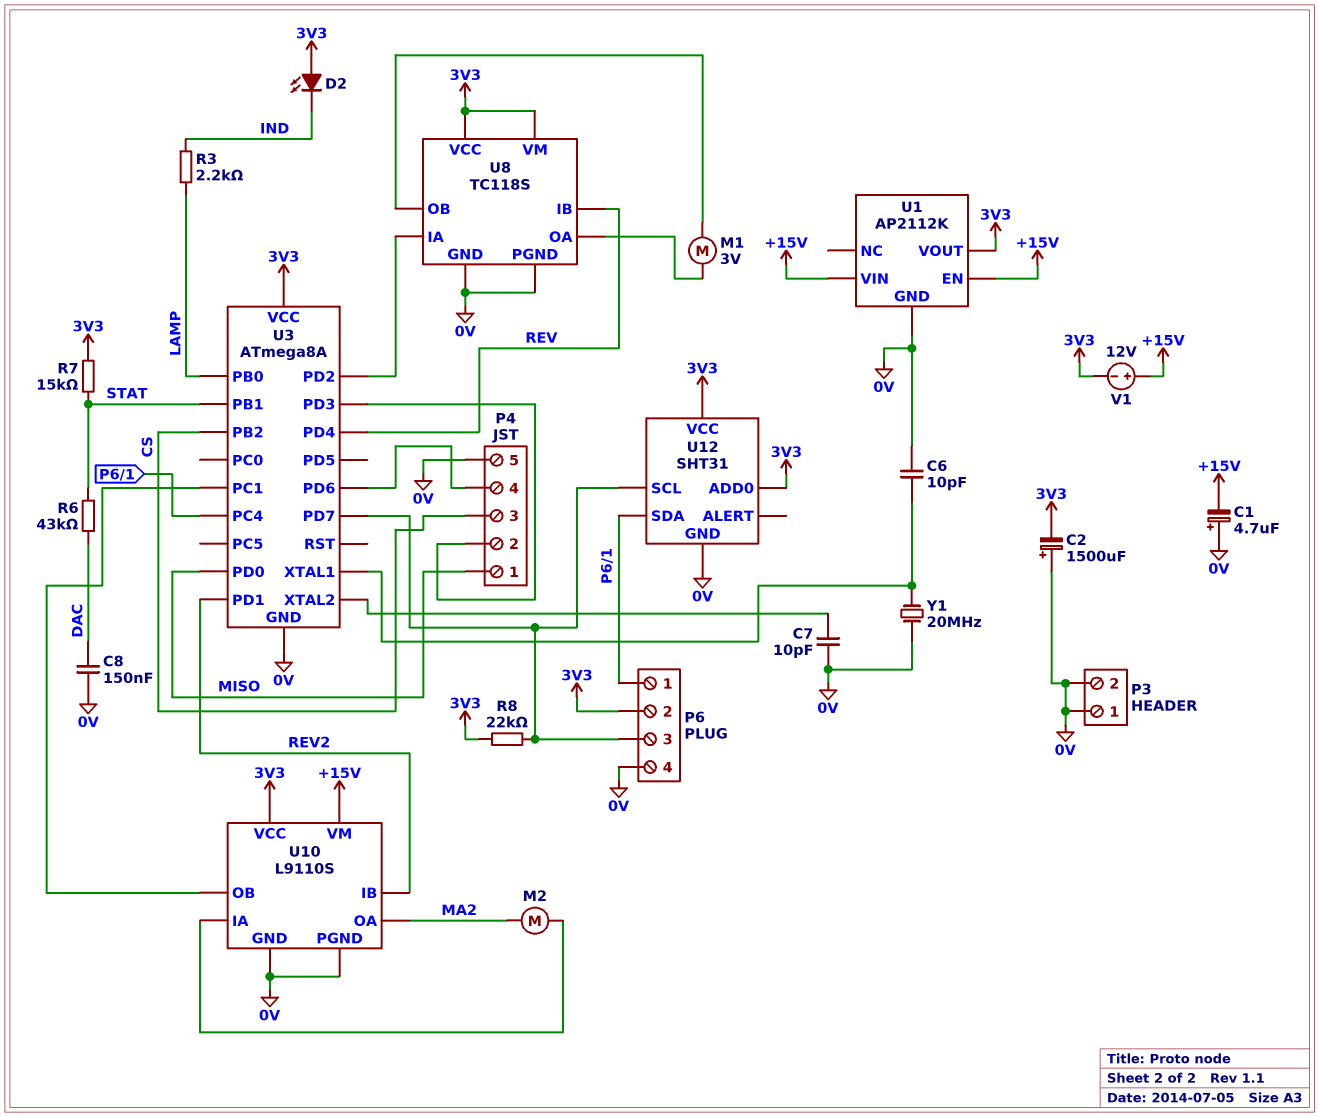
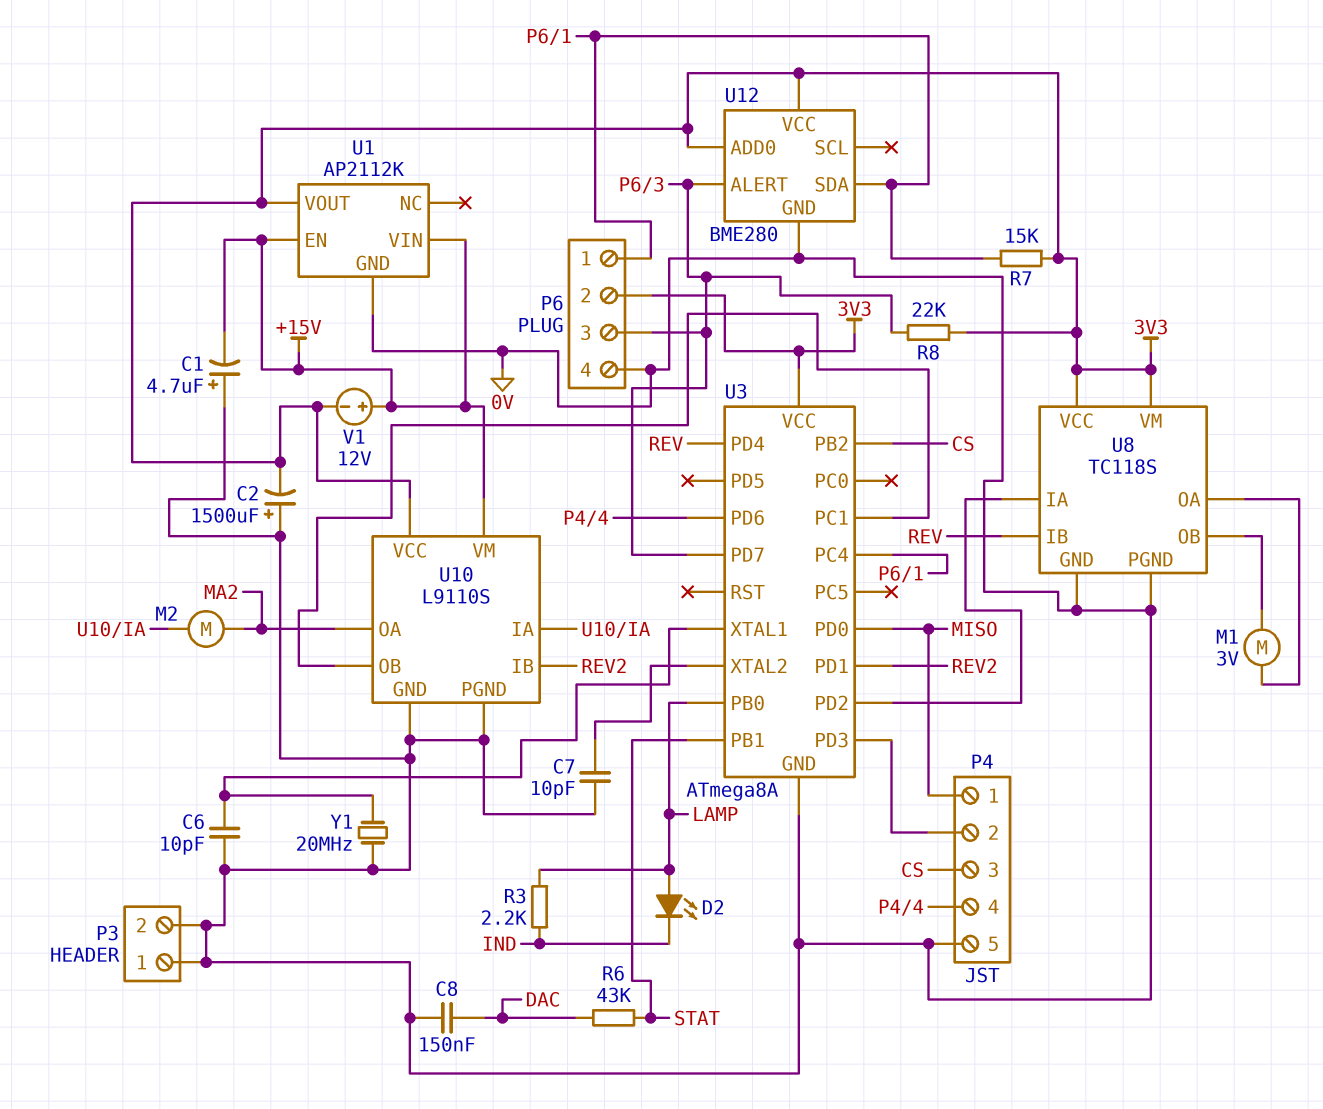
D2: LED (A 3V3, K IND) -> LED (A LAMP, K IND)
R7: 15k (3V3, STAT) -> 15k (3V3, P6/1)
U12: SHT31 -> BME280
U12 pin ALERT: none -> P6/3
U12 pin SCL: P6/3 -> none

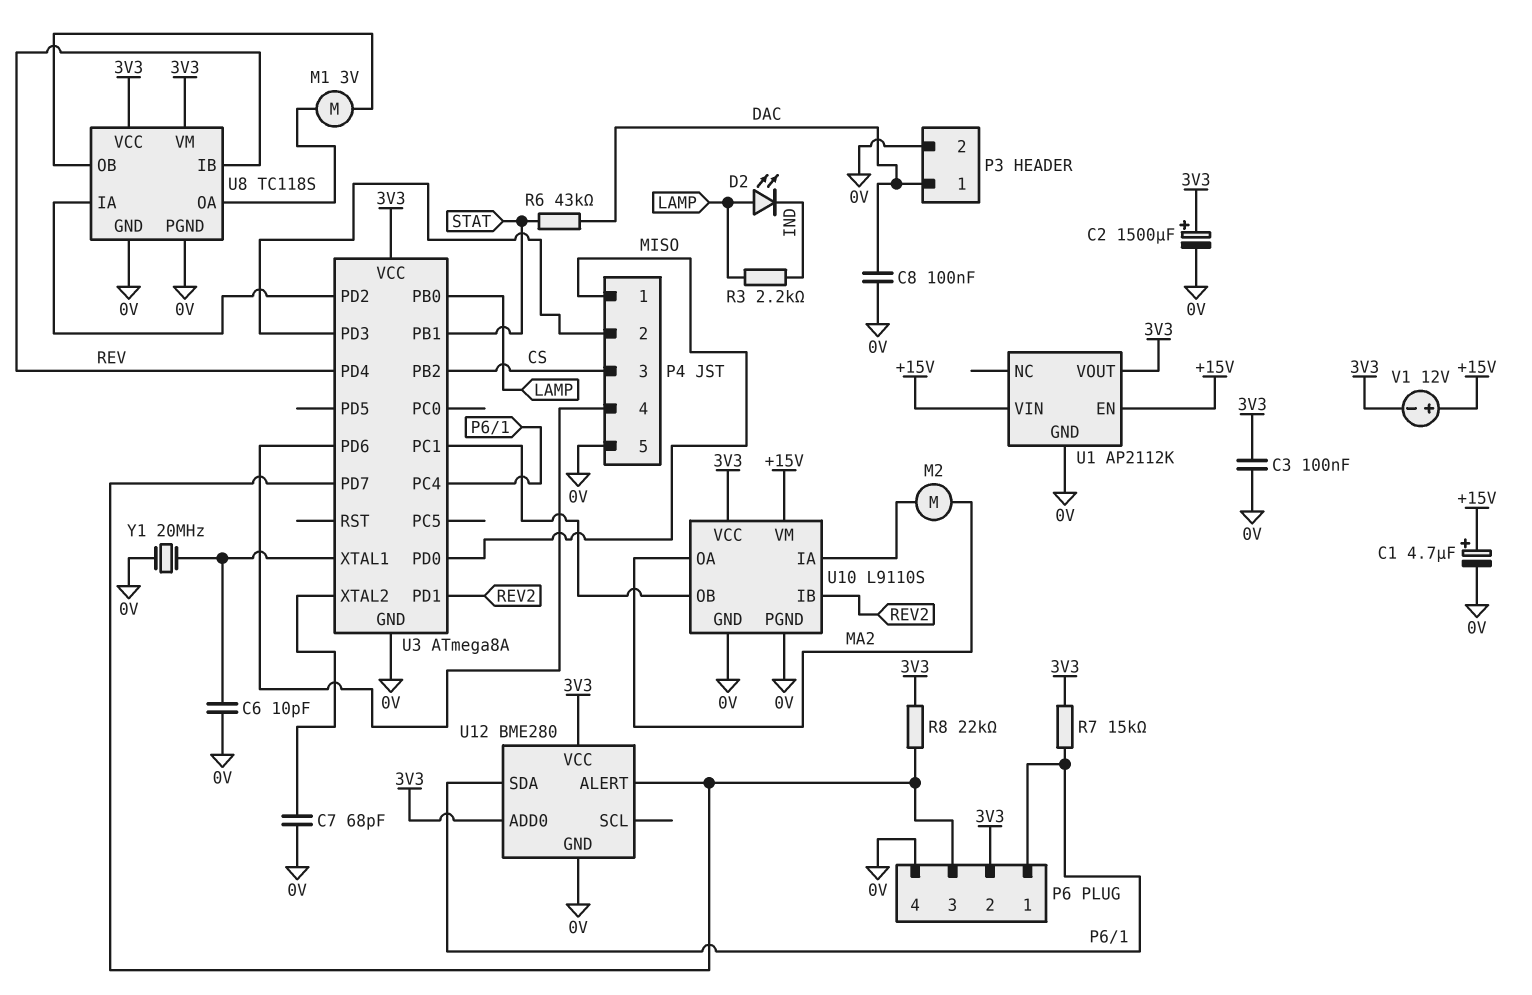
C1: 4.7uF (plus 0V, minus +15V) -> 4.7uF (plus +15V, minus 0V)
C2: 1500uF (plus 0V, minus 3V3) -> 1500uF (plus 3V3, minus 0V)
C3: none -> 100nF (0V, 3V3)
C7: 10pF (0V, U3/XTAL2) -> 68pF (0V, U3/XTAL2)
C8: 150nF (0V, DAC) -> 100nF (0V, DAC)
P3 pin 1: 0V -> DAC

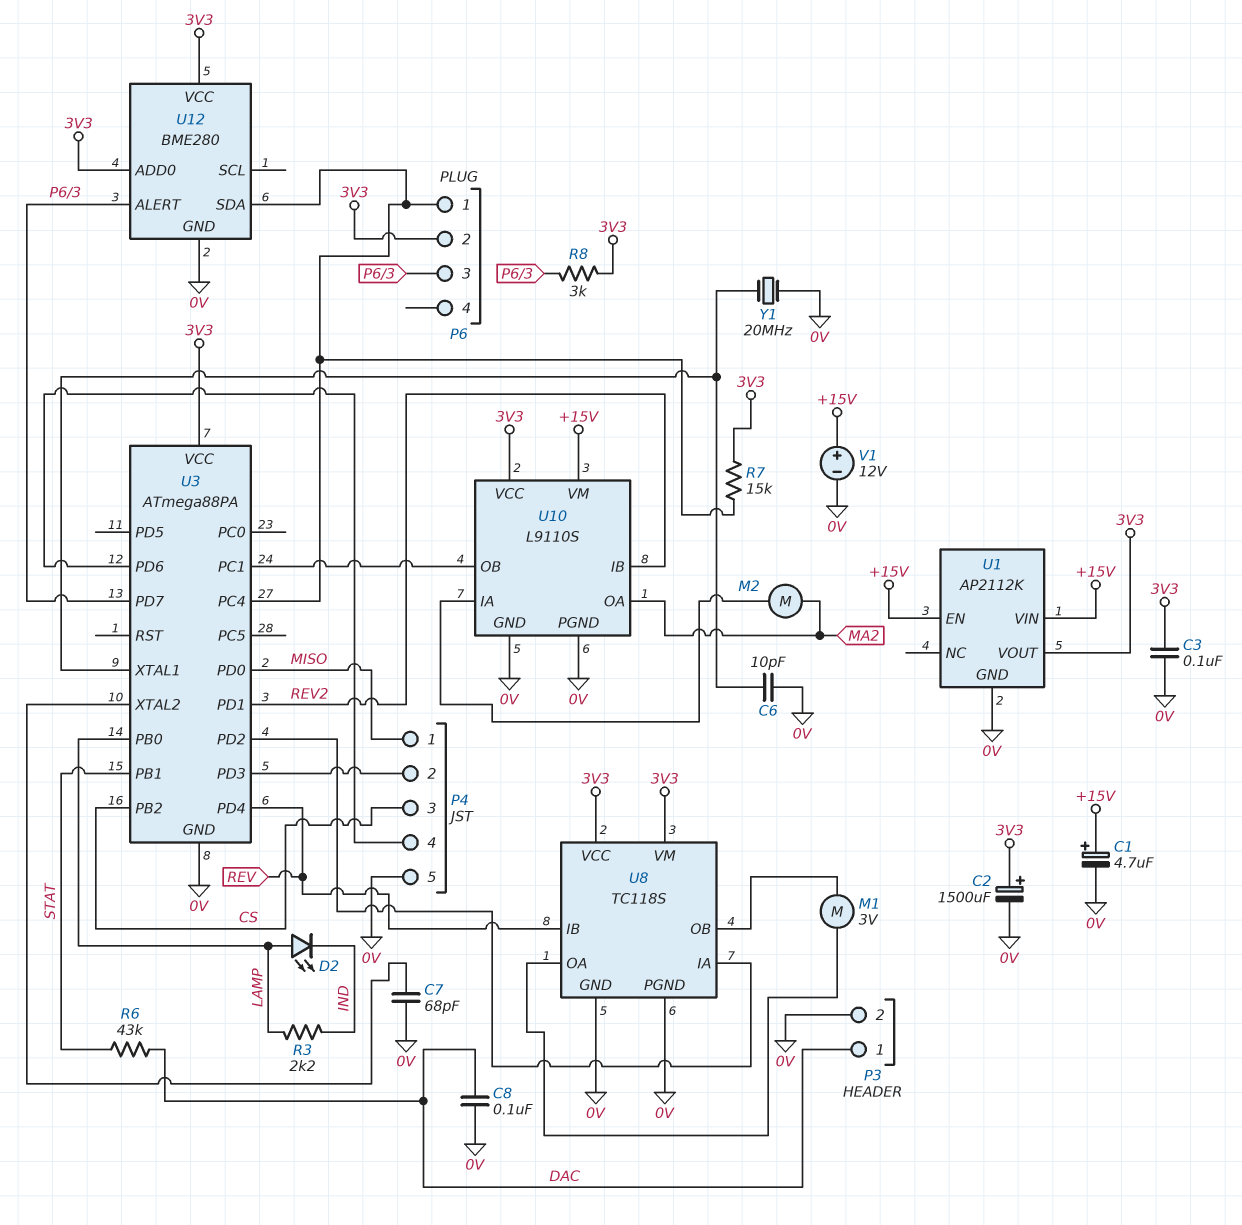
P6 pin 4: 0V -> none
R8: 22k (3V3, P6/3) -> 3k (3V3, P6/3)
U3: ATmega8A -> ATmega88PA
V1: 12V (plus +15V, minus 3V3) -> 12V (plus +15V, minus 0V)

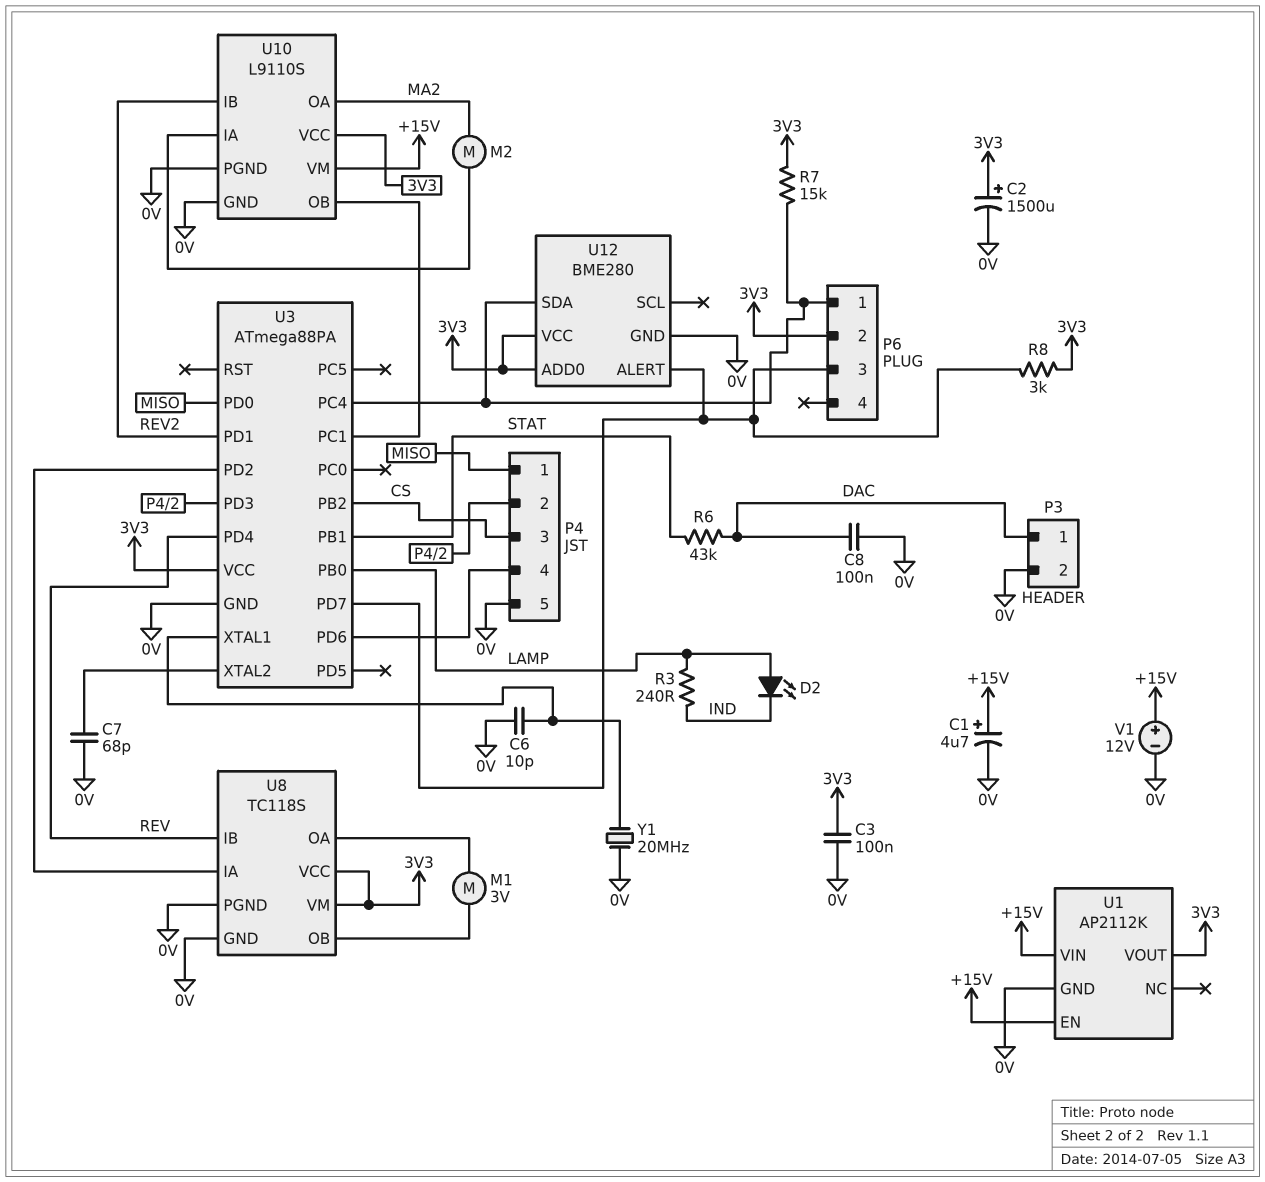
R3: 2.2k (IND, LAMP) -> 240 (IND, LAMP)

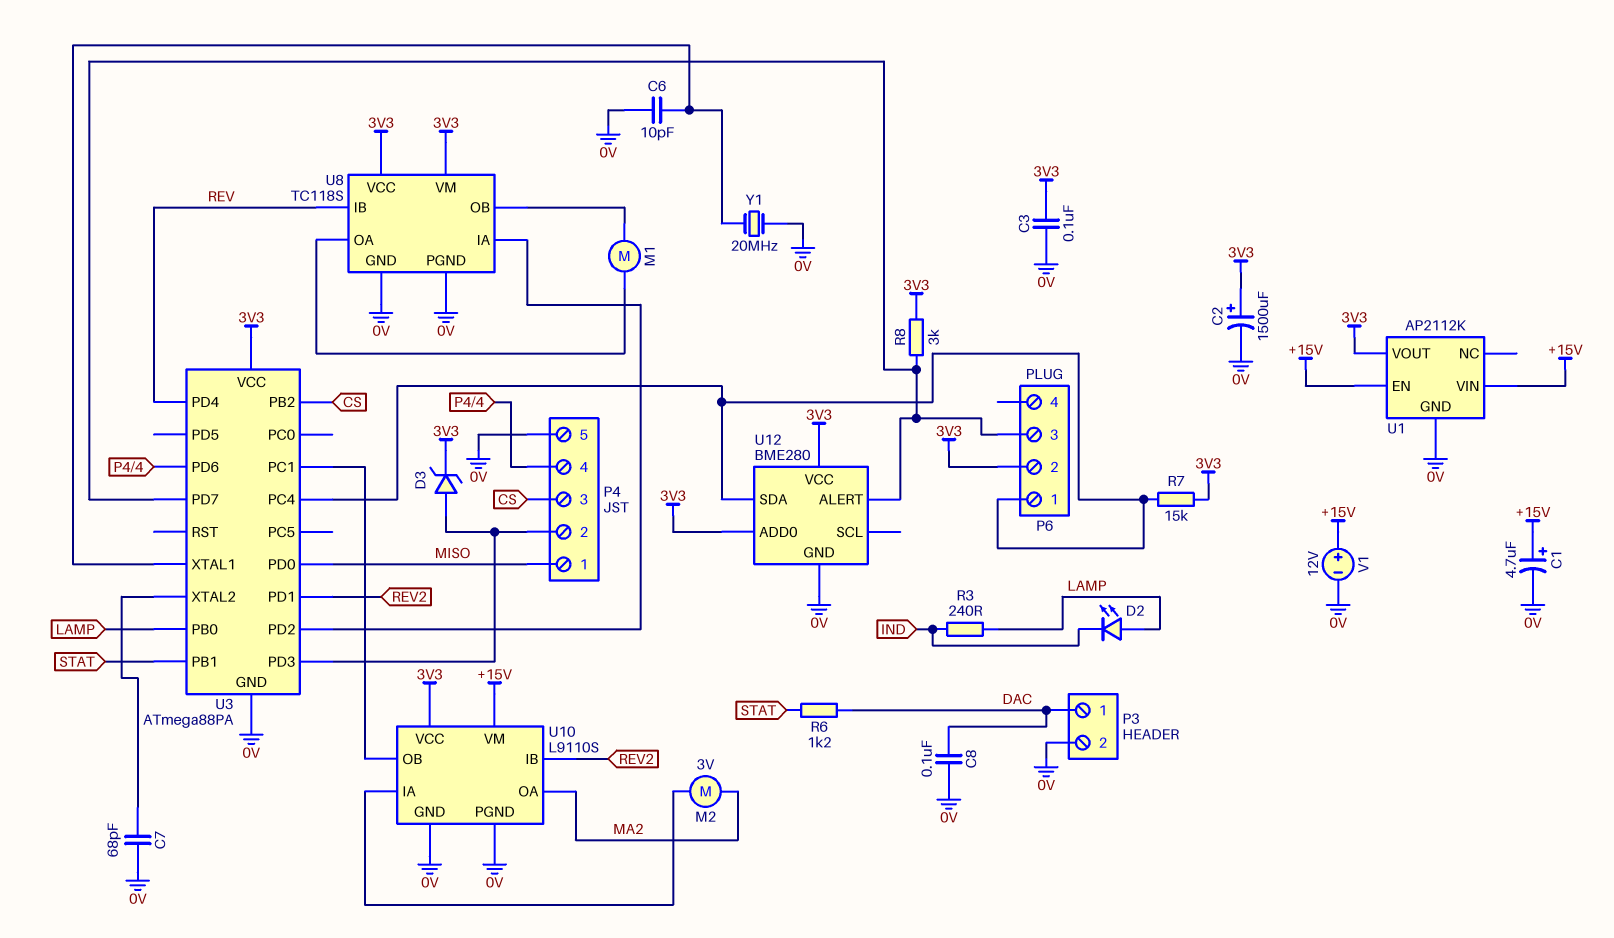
D3: none -> zener (A P4/2, K 3V3)
M1: motor 3V (U8/OA, U8/OB) -> motor (U8/OA, U8/OB)
M2: motor (MA2, U10/IA) -> motor 3V (MA2, U10/IA)
R6: 43k (DAC, STAT) -> 1.2k (DAC, STAT)

